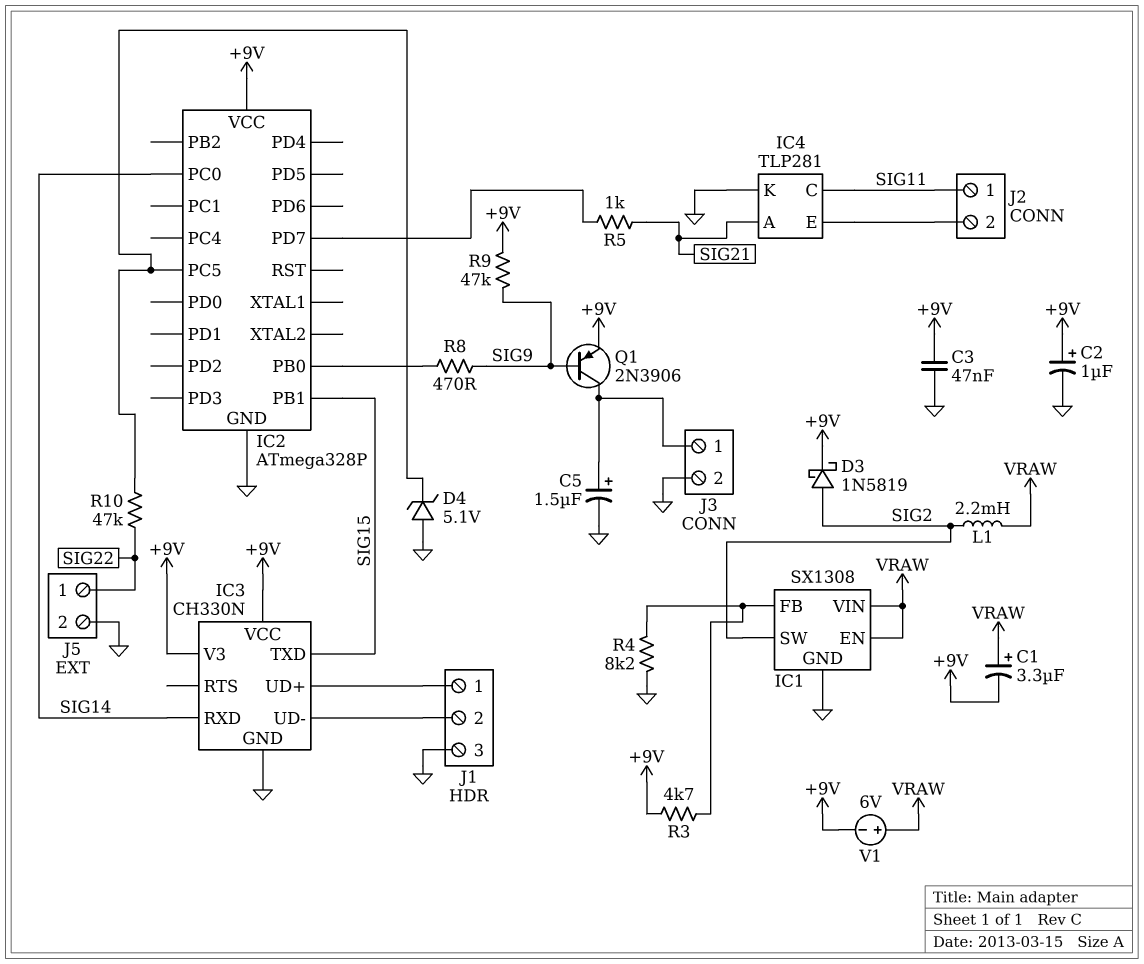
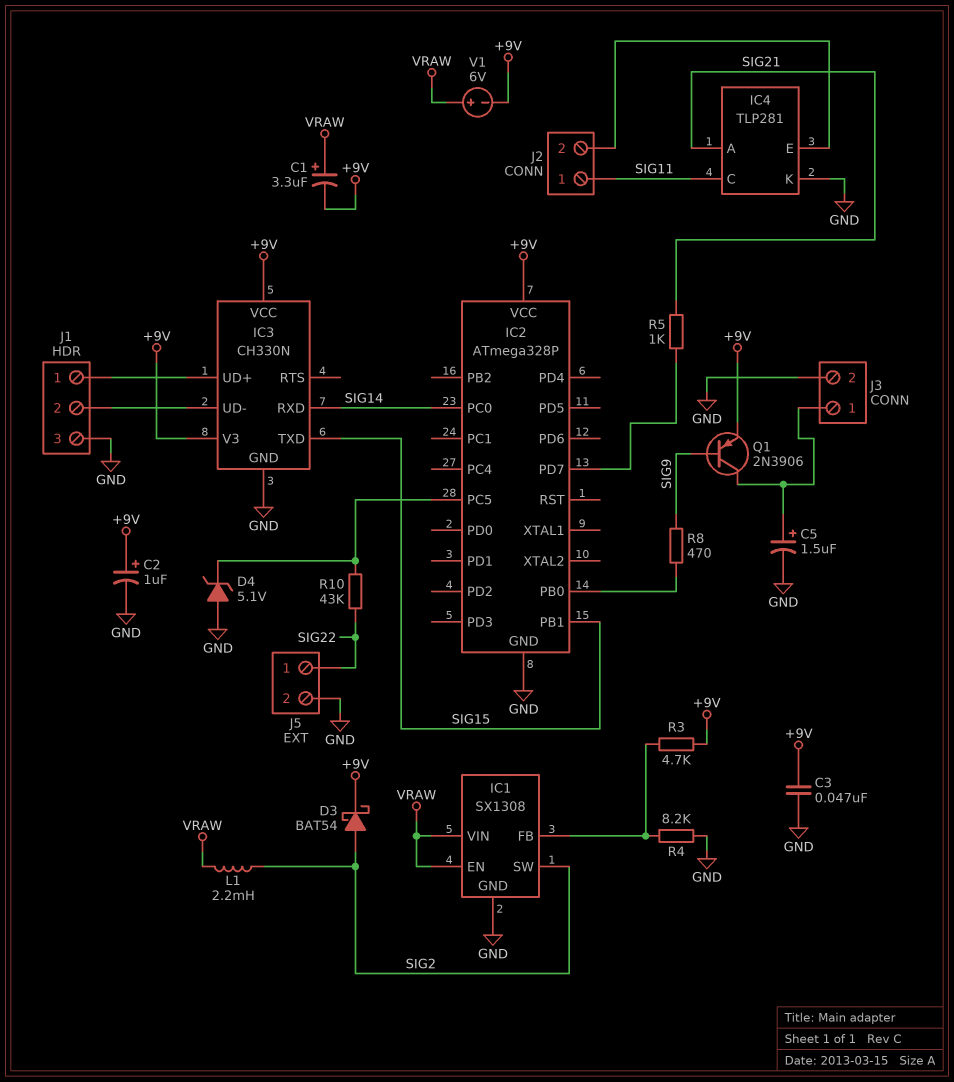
D3: schottky 1N5819 (A SIG2, K +9V) -> schottky BAT54 (A SIG2, K +9V)
R9: 47k (+9V, SIG9) -> none
R10: 47k (IC2/PC5, SIG22) -> 43k (IC2/PC5, SIG22)

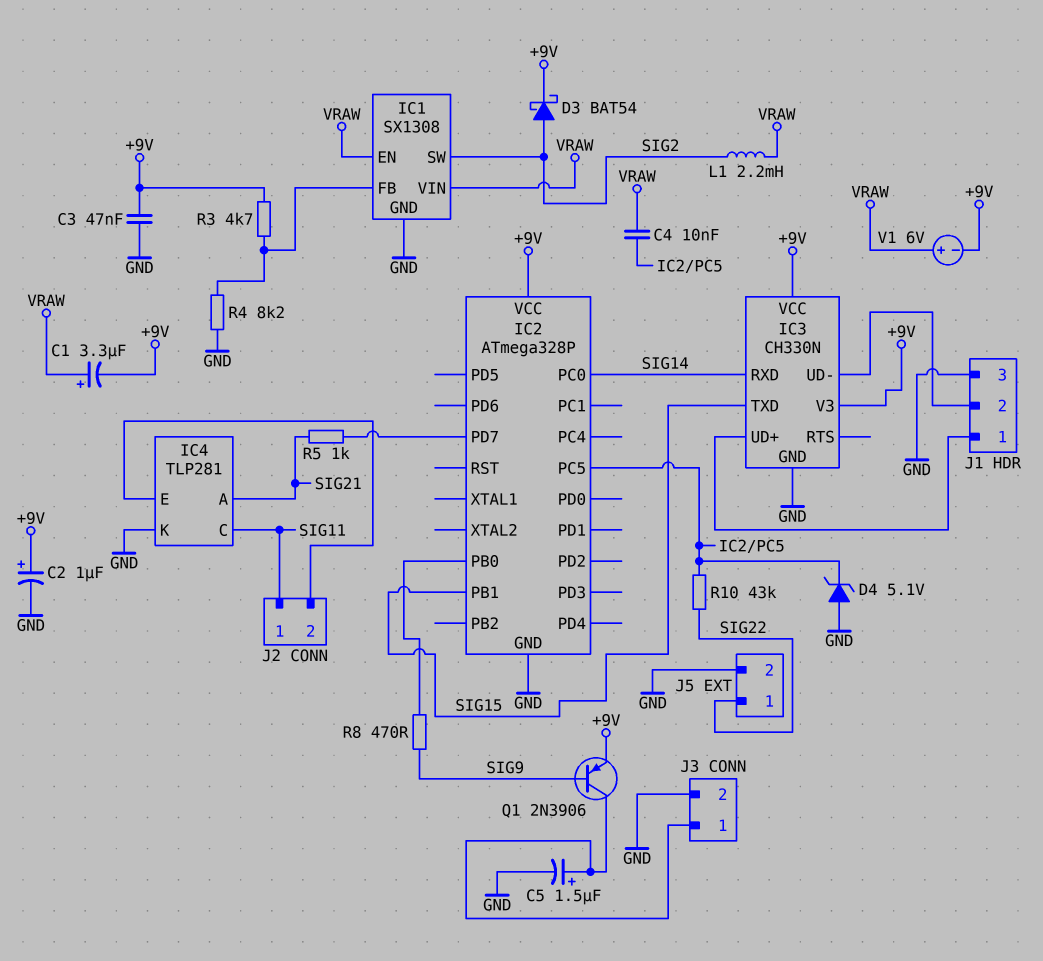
C4: none -> 10nF (IC2/PC5, VRAW)

